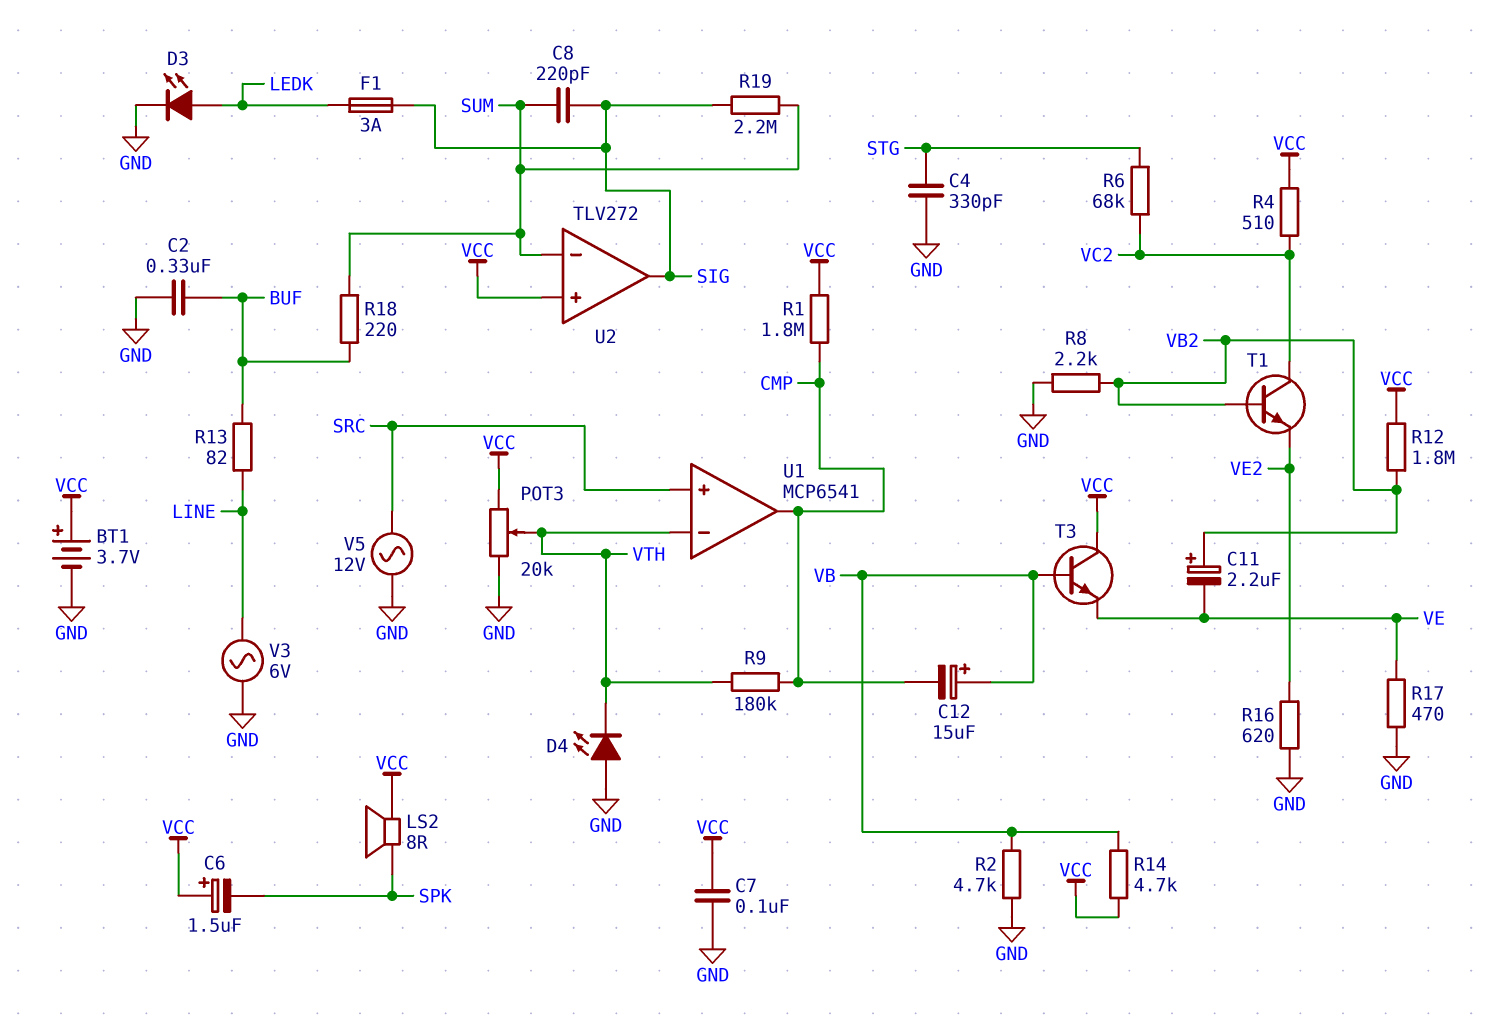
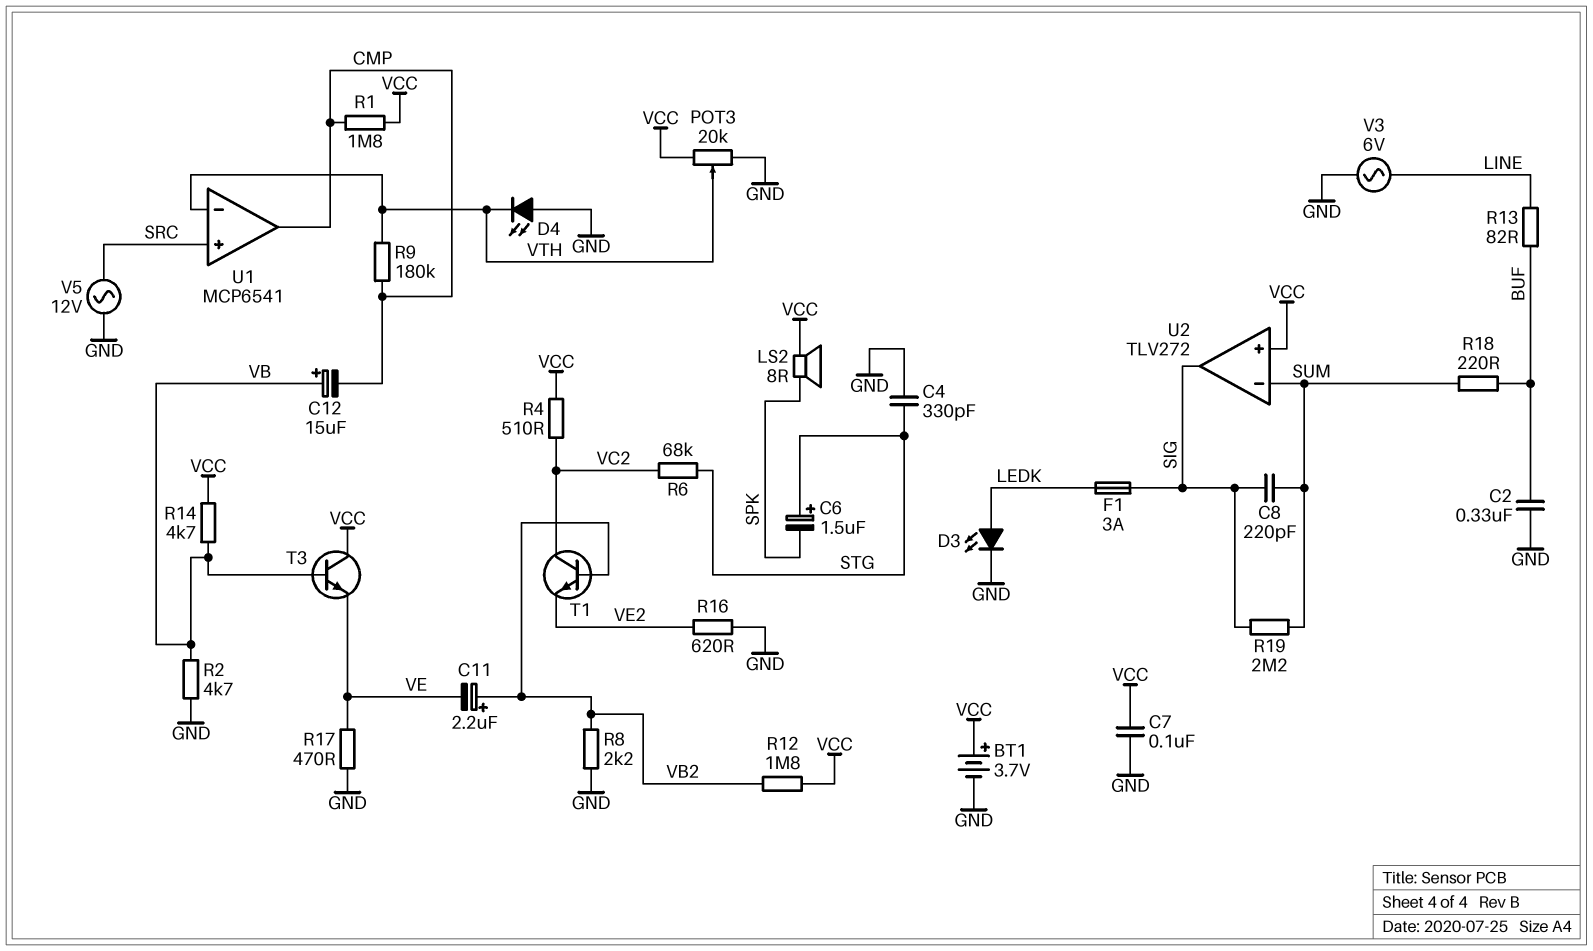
C6: 1.5uF (plus VCC, minus SPK) -> 1.5uF (plus STG, minus SPK)

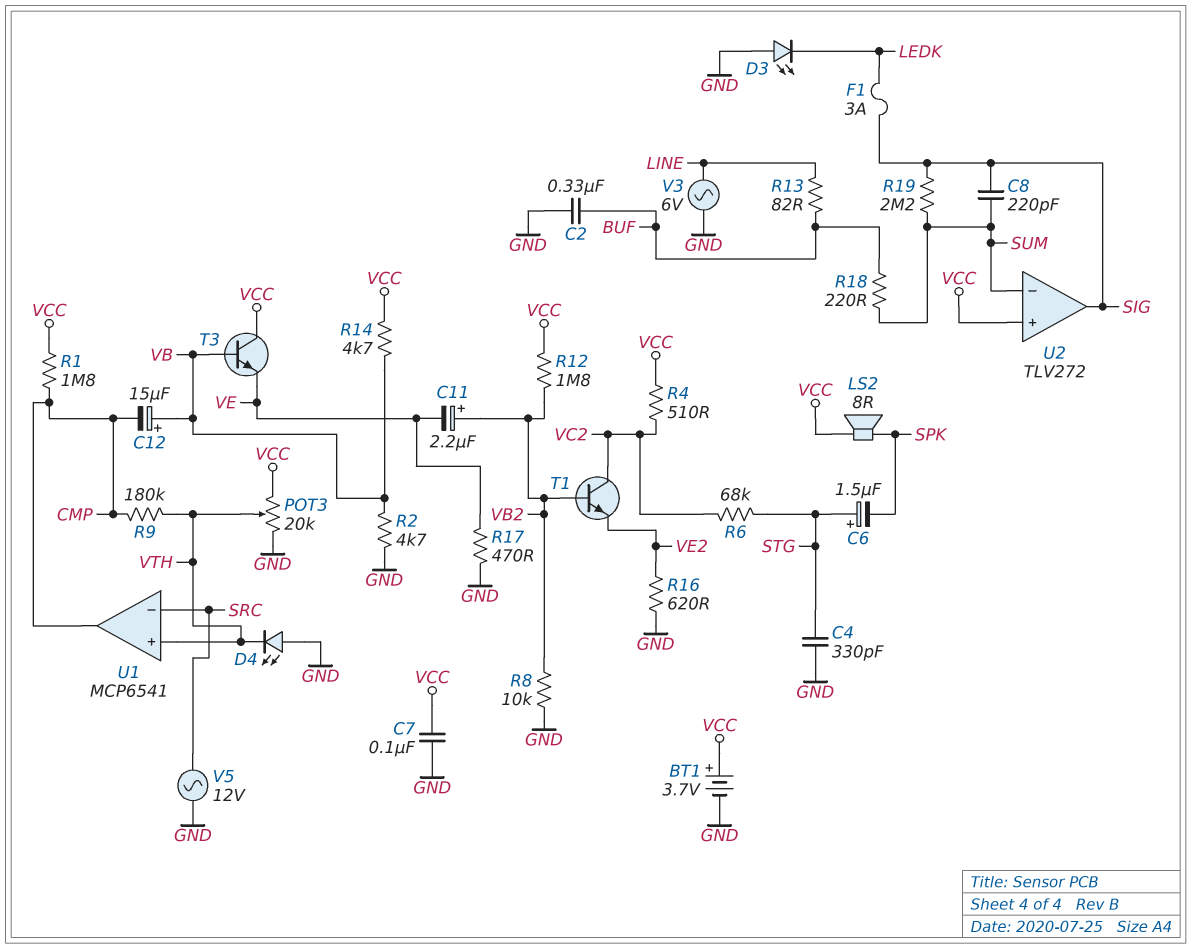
D3: LED (A LEDK, K GND) -> LED (A GND, K LEDK)
R8: 2.2k (GND, VB2) -> 10k (GND, VB2)
U1 pin in+: SRC -> VTH
U1 pin in-: VTH -> SRC

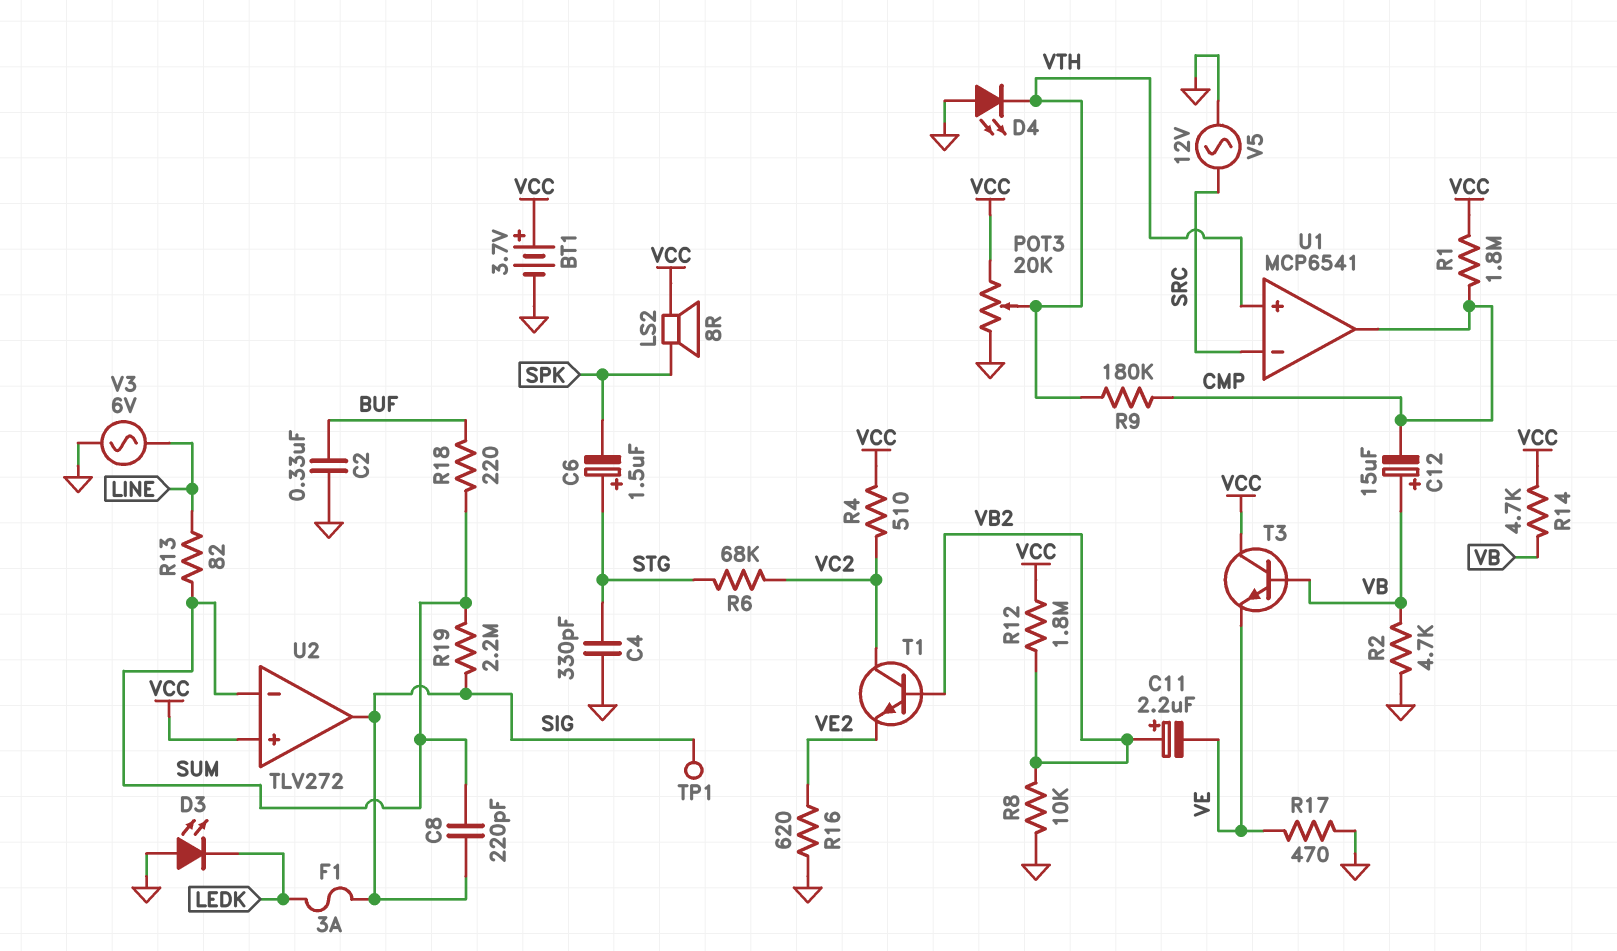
C7: 100nF (GND, VCC) -> none
R13: 82 (BUF, LINE) -> 82 (LINE, SUM)
TP1: none -> test point (SIG)

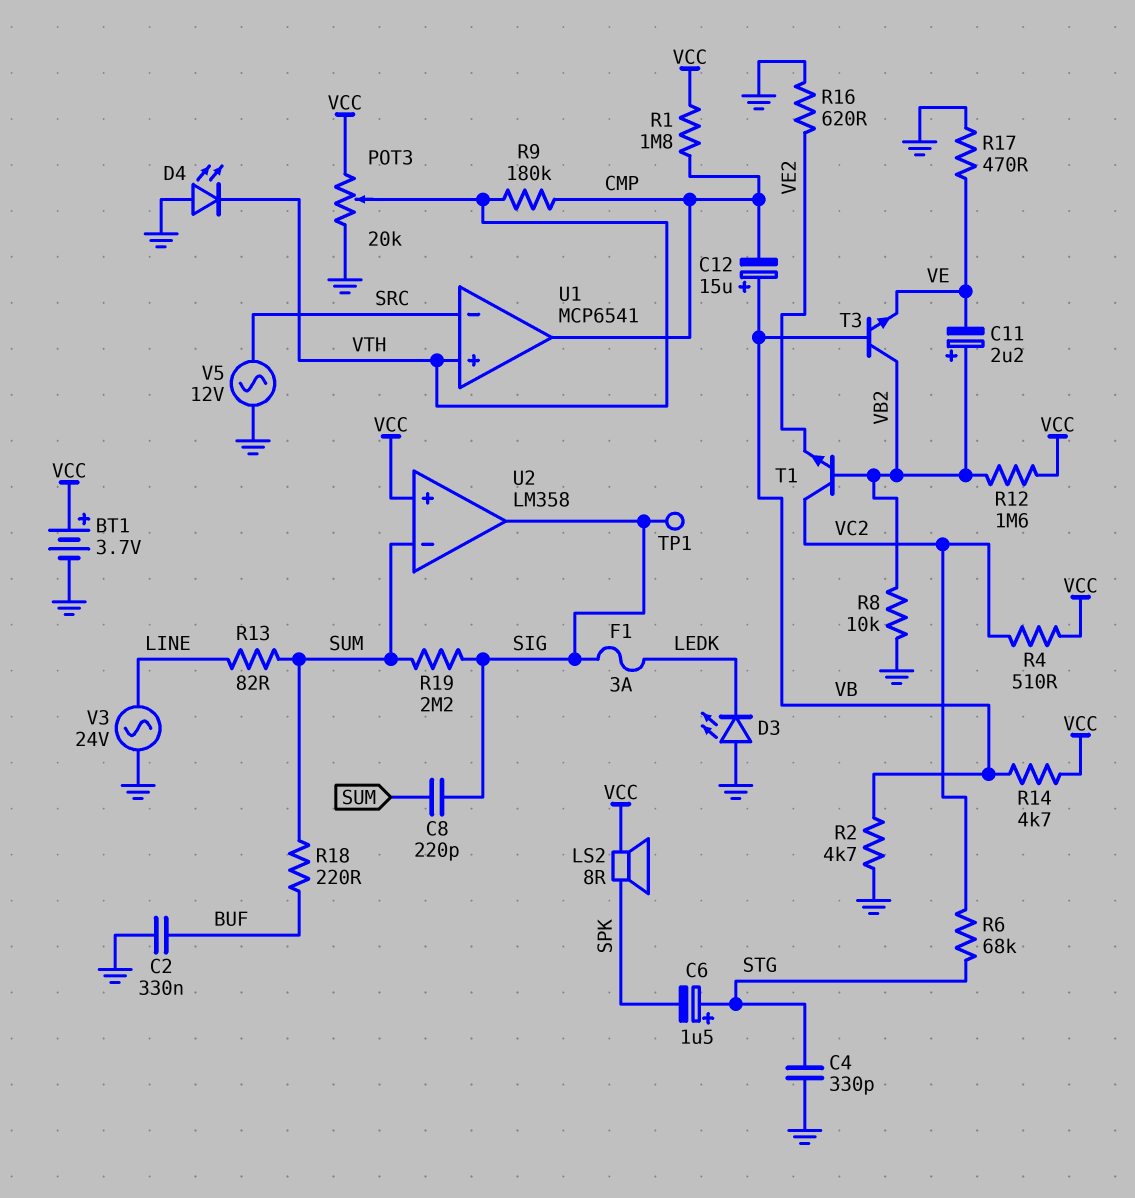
R12: 1.8M (VB2, VCC) -> 1.6M (VB2, VCC)
T3: NPN (B VB, C VCC, E VE) -> NPN (B VB, C VB2, E VE)
U2: TLV272 -> LM358
V3: AC 6V (GND, LINE) -> AC 24V (GND, LINE)

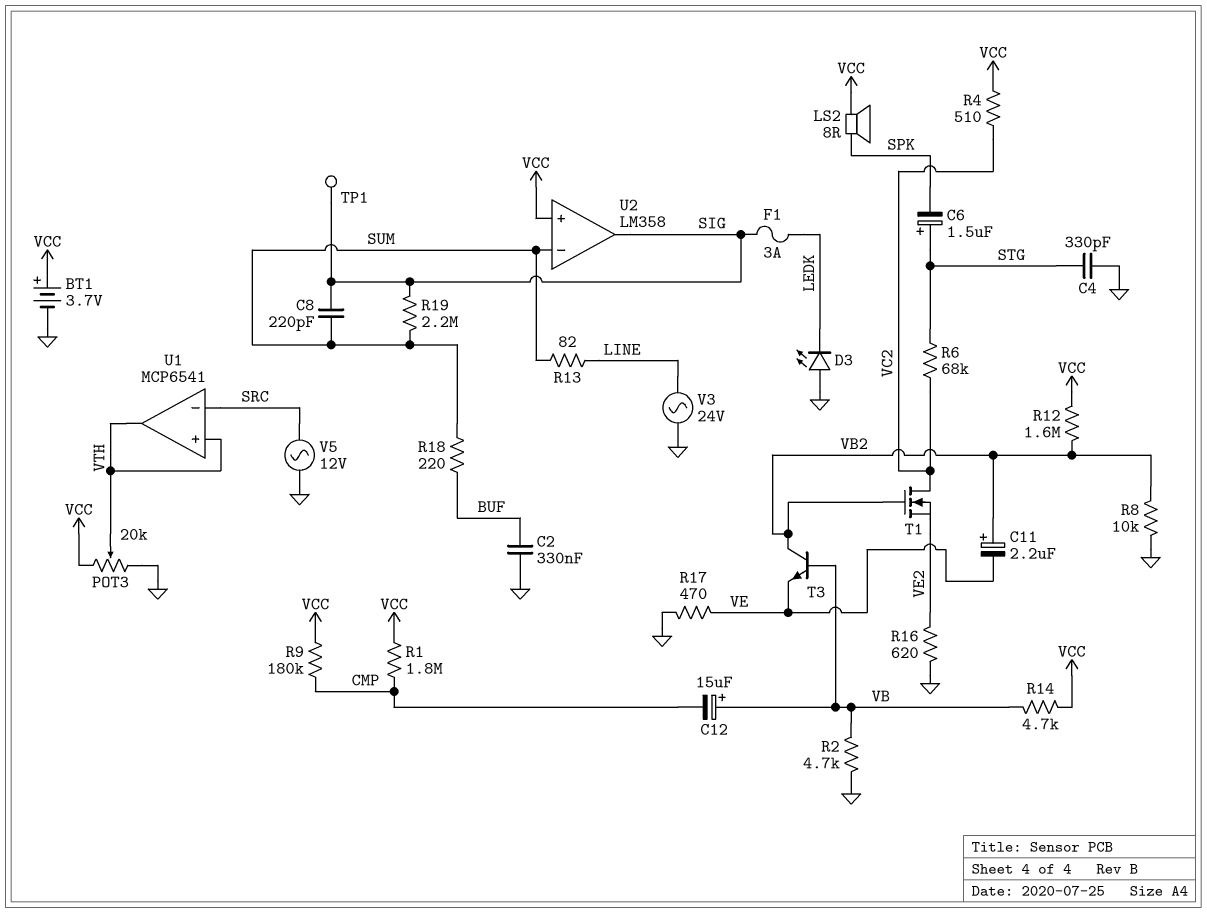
D4: LED (A GND, K VTH) -> none
R9: 180k (CMP, VTH) -> 180k (CMP, VCC)
T1: NPN (B VB2, C VC2, E VE2) -> NMOS (G VB2, D VC2, S VE2)
U1 pin out: CMP -> VTH

